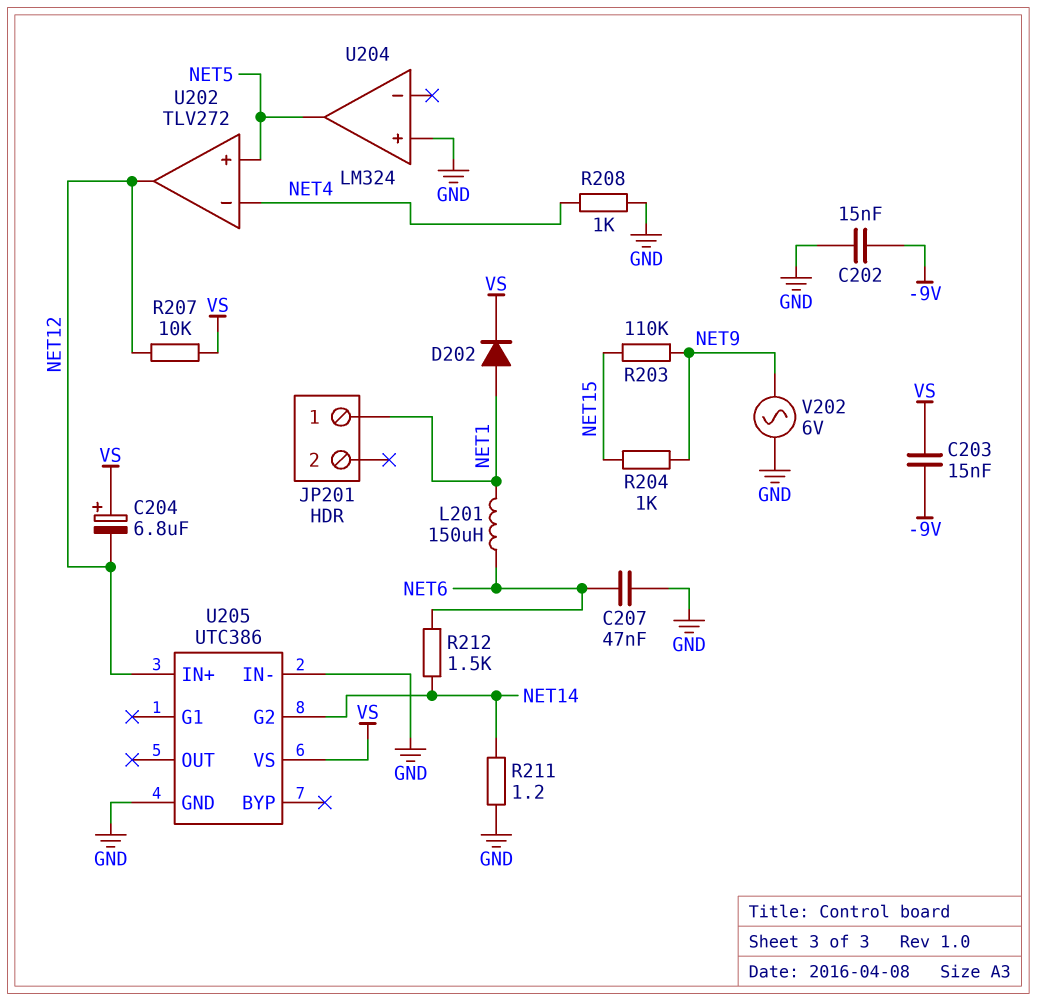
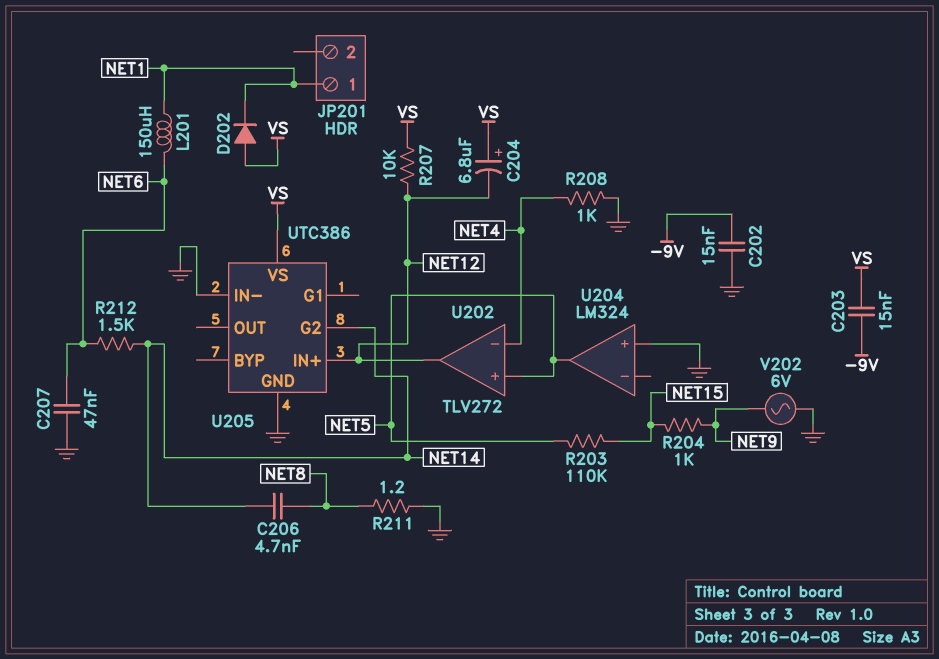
C206: none -> 4.7nF (NET8, NET14)
D202: diode (A NET1, K VS) -> diode (A VS, K NET1)
R203: 110k (NET9, NET15) -> 110k (NET5, NET15)
R211: 1.2 (GND, NET14) -> 1.2 (GND, NET8)

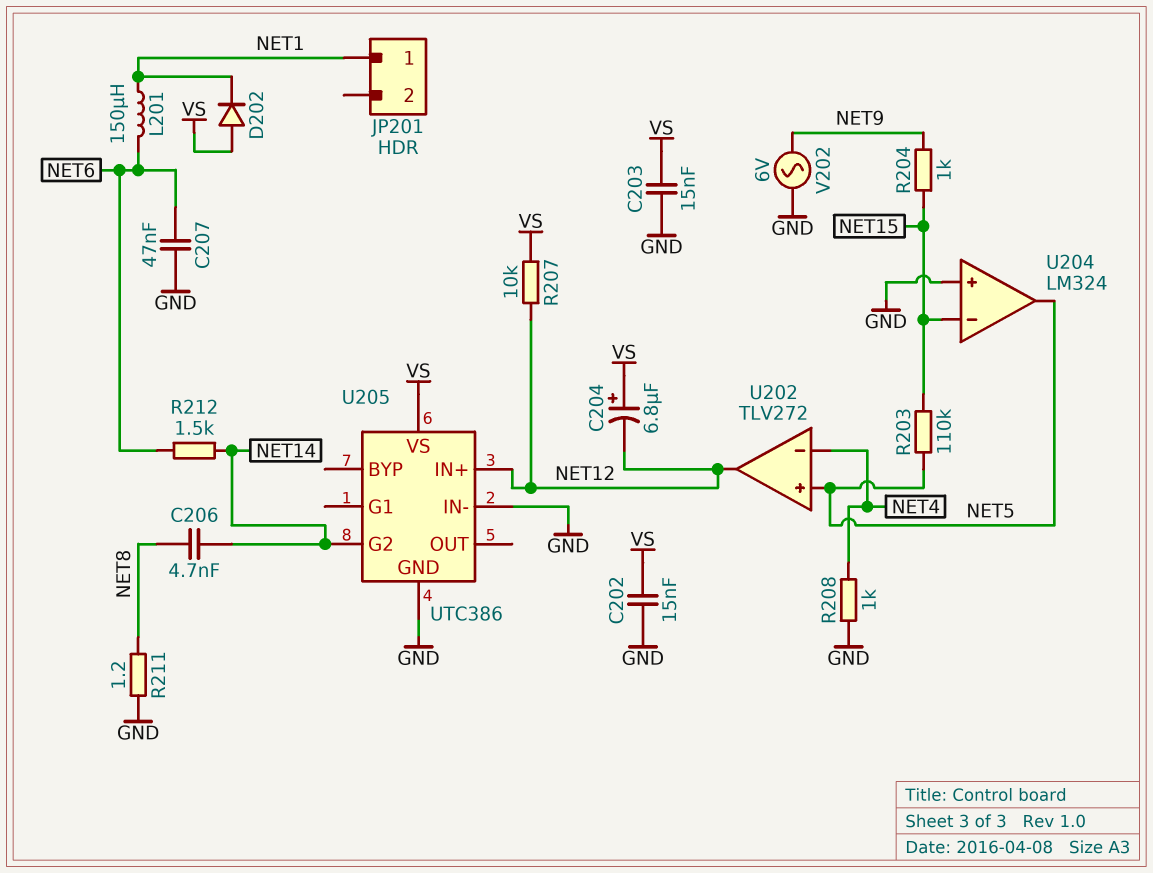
C202: 15nF (-9V, GND) -> 15nF (GND, VS)
C203: 15nF (-9V, VS) -> 15nF (GND, VS)
U204 pin in-: none -> NET15

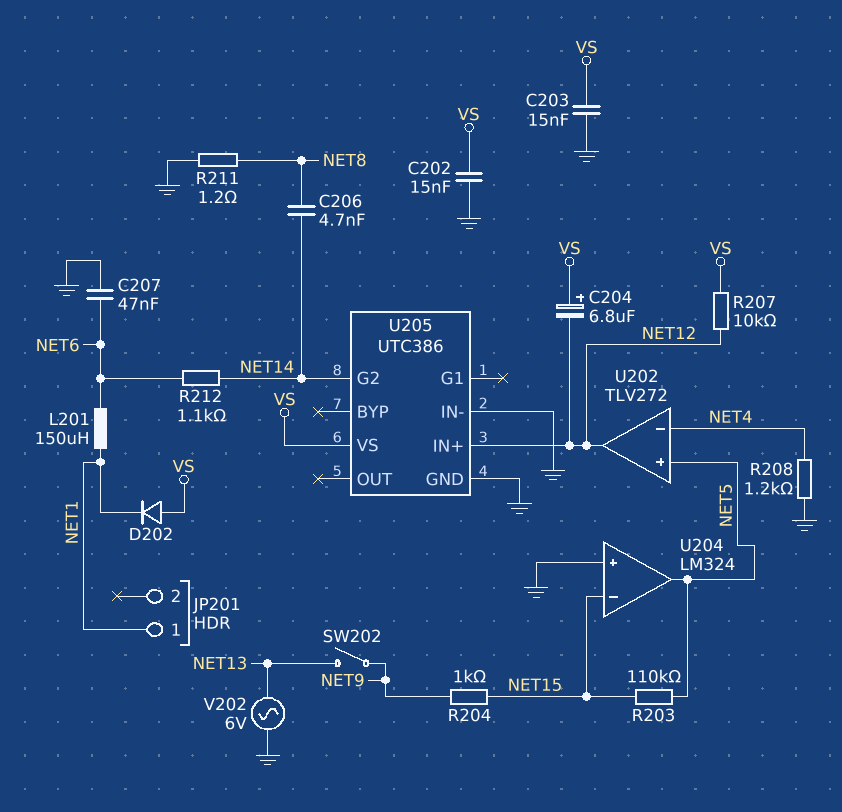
R208: 1k (GND, NET4) -> 1.2k (GND, NET4)
R212: 1.5k (NET6, NET14) -> 1.1k (NET6, NET14)
SW202: none -> switch (NET9, NET13)
V202: AC 6V (GND, NET9) -> AC 6V (GND, NET13)

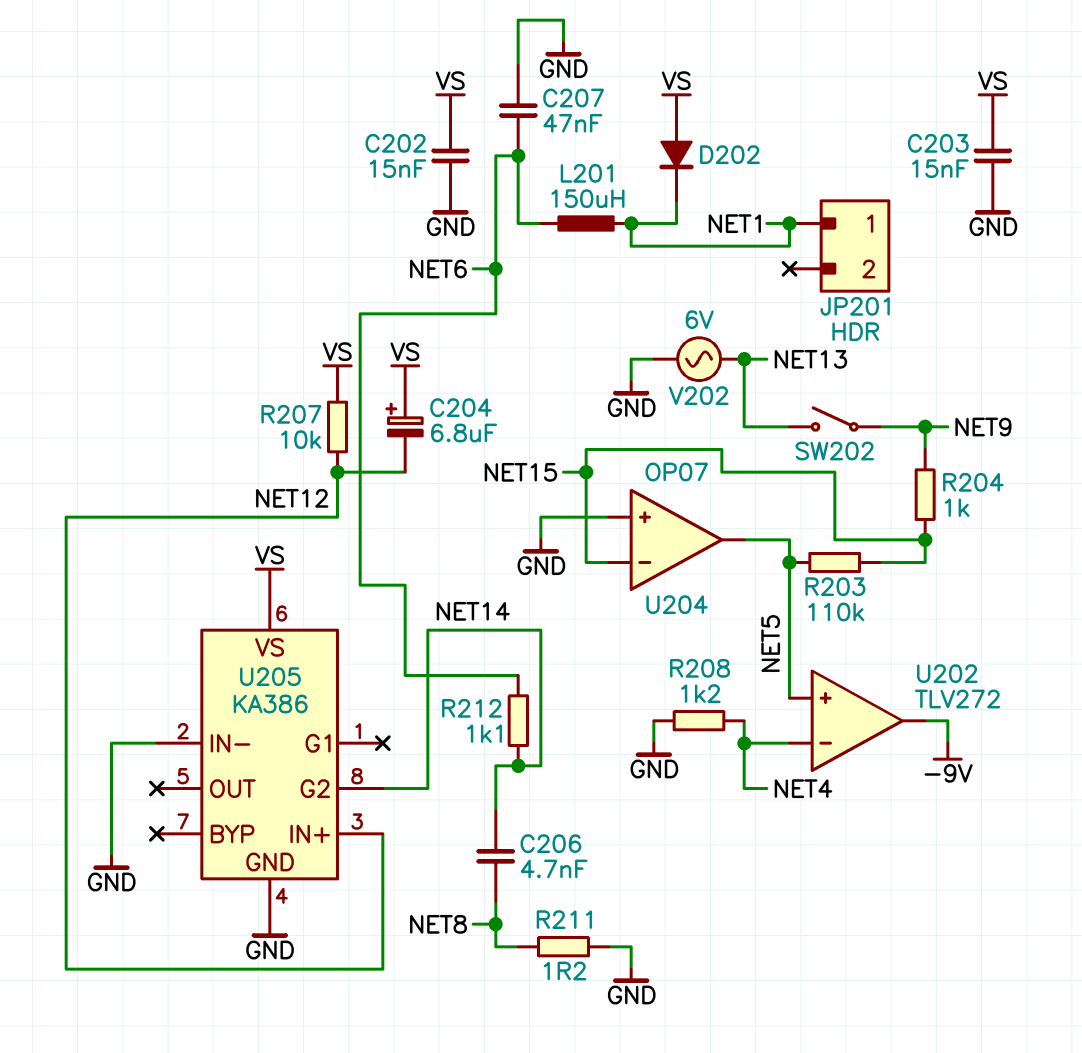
U202 pin out: NET12 -> -9V
U204: LM324 -> OP07
U205: UTC386 -> KA386

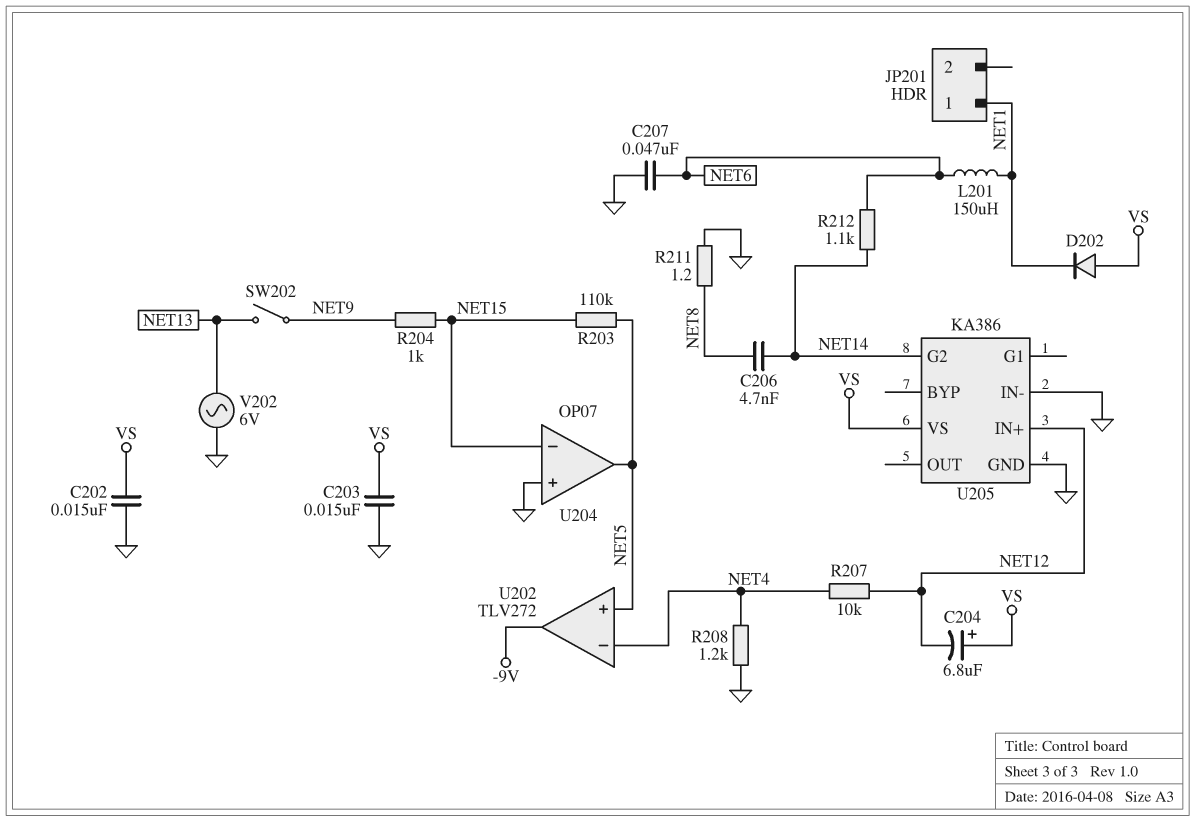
R207: 10k (NET12, VS) -> 10k (NET4, NET12)

